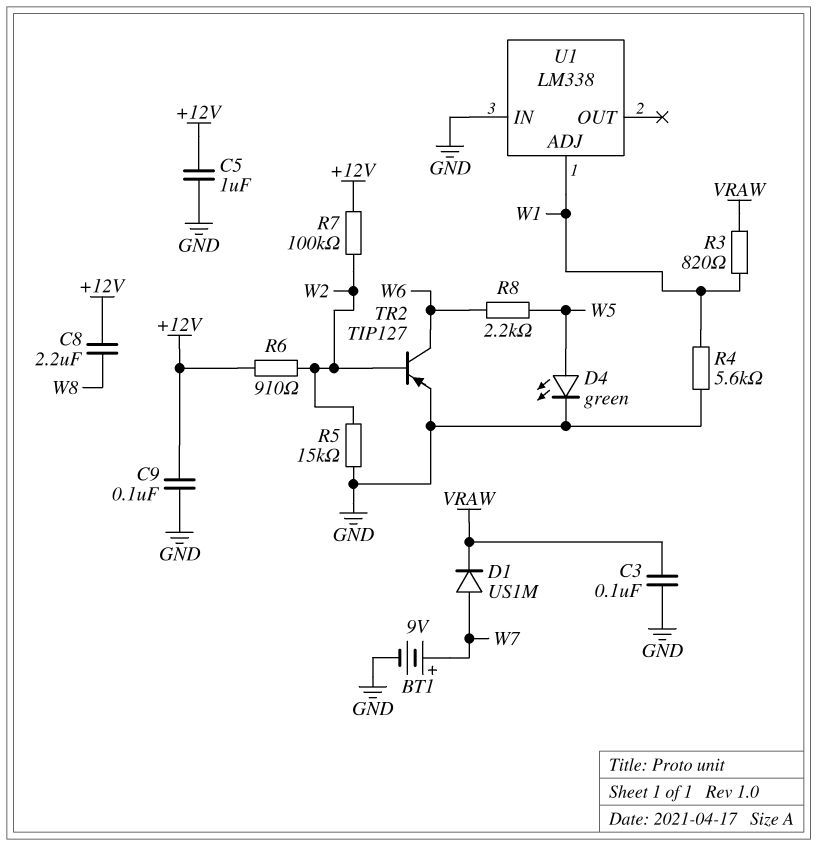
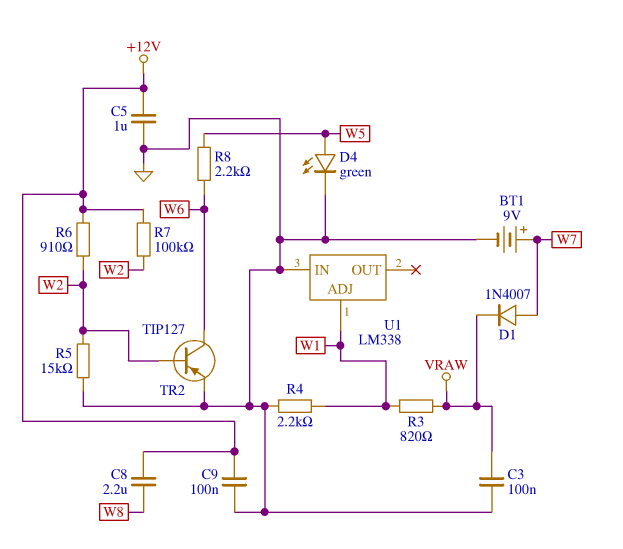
D1: diode US1M (A W7, K VRAW) -> diode 1N4007 (A W7, K VRAW)
R4: 5.6k (GND, W1) -> 2.2k (GND, W1)

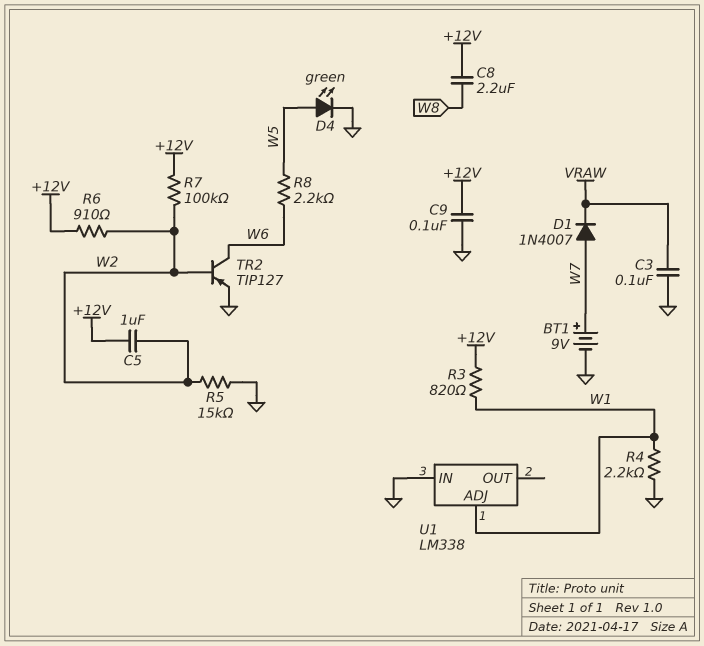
C5: 1uF (+12V, GND) -> 1uF (+12V, W2)
R3: 820 (VRAW, W1) -> 820 (+12V, W1)

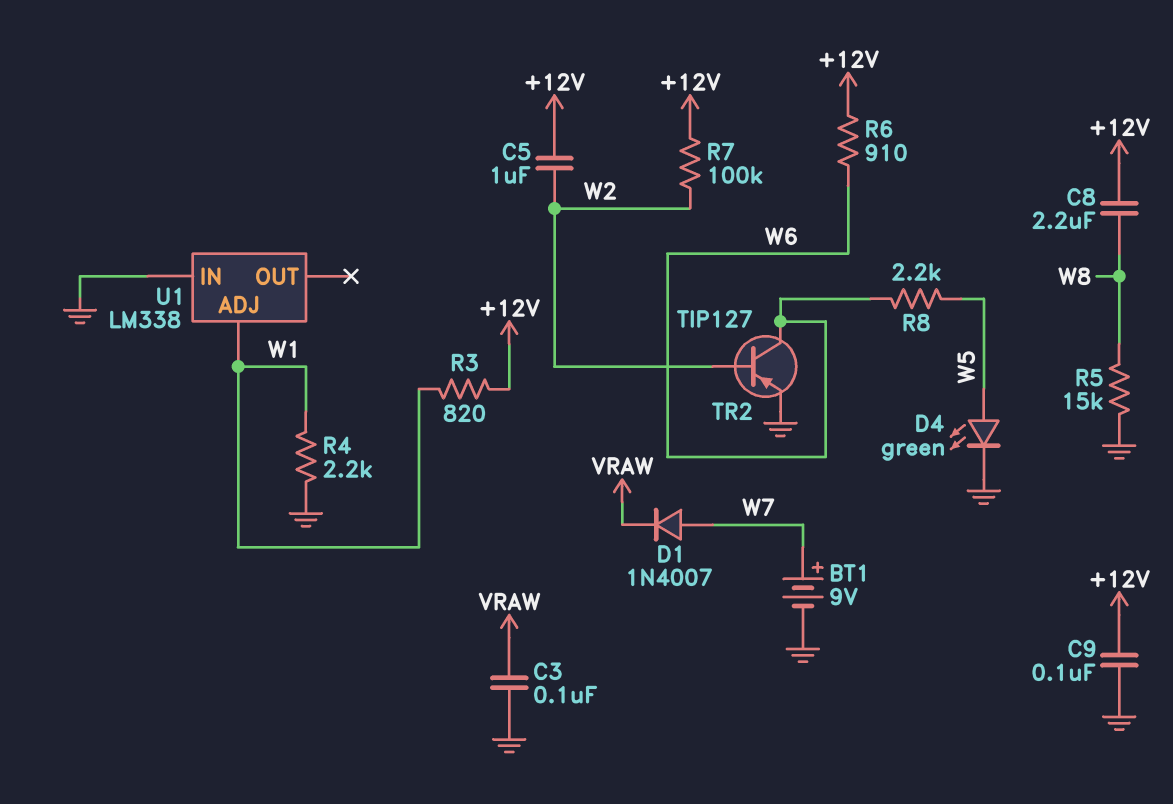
R5: 15k (GND, W2) -> 15k (GND, W8)
R6: 910 (+12V, W2) -> 910 (+12V, W6)

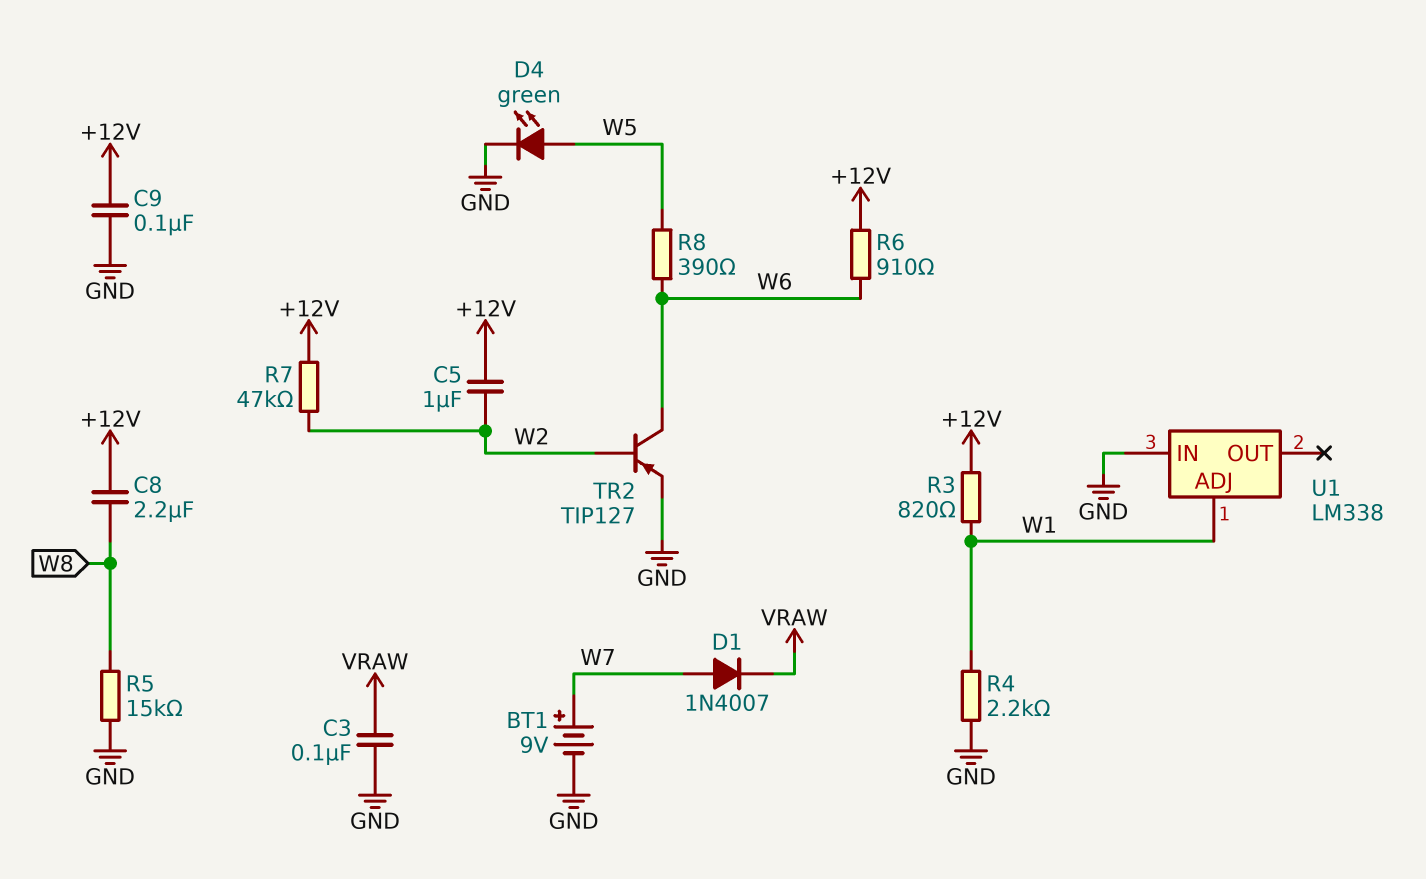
R7: 100k (+12V, W2) -> 47k (+12V, W2)
R8: 2.2k (W5, W6) -> 390 (W5, W6)

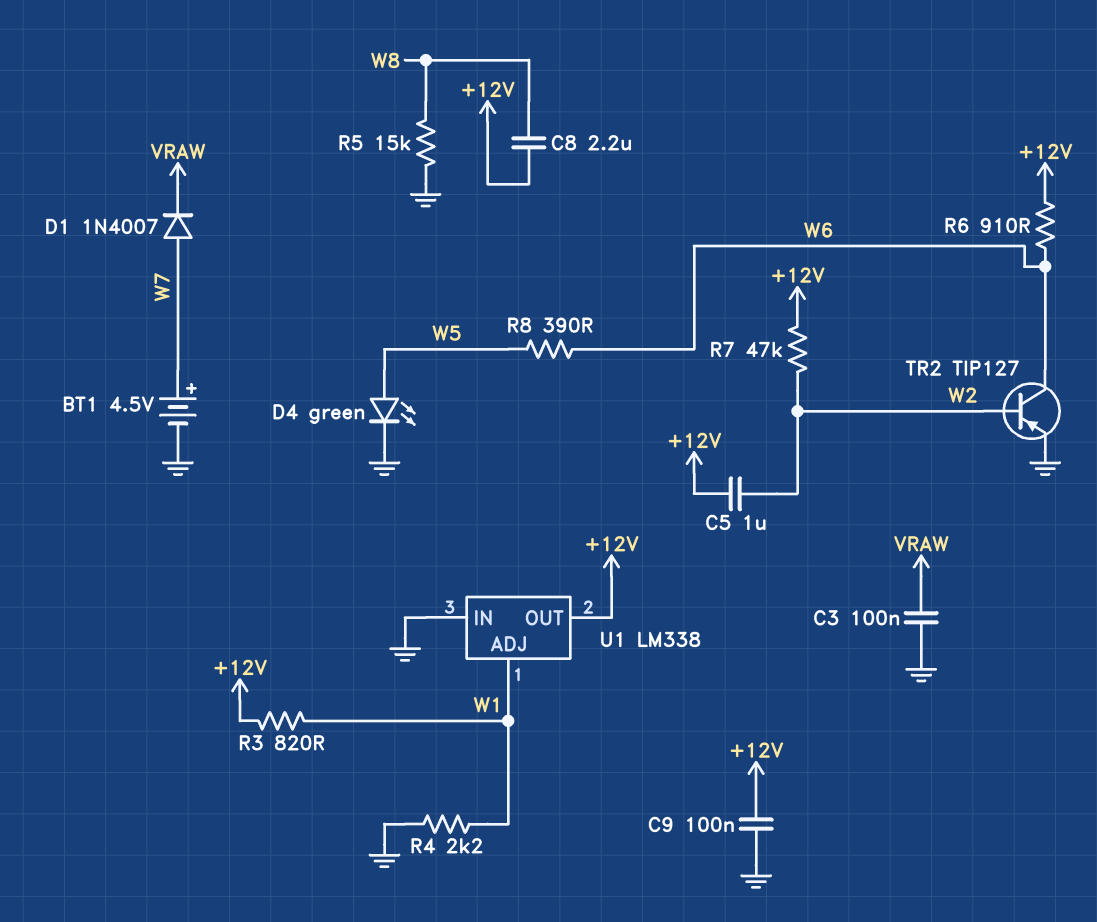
BT1: 9V (plus W7, minus GND) -> 4.5V (plus W7, minus GND)
U1 pin OUT: none -> +12V

